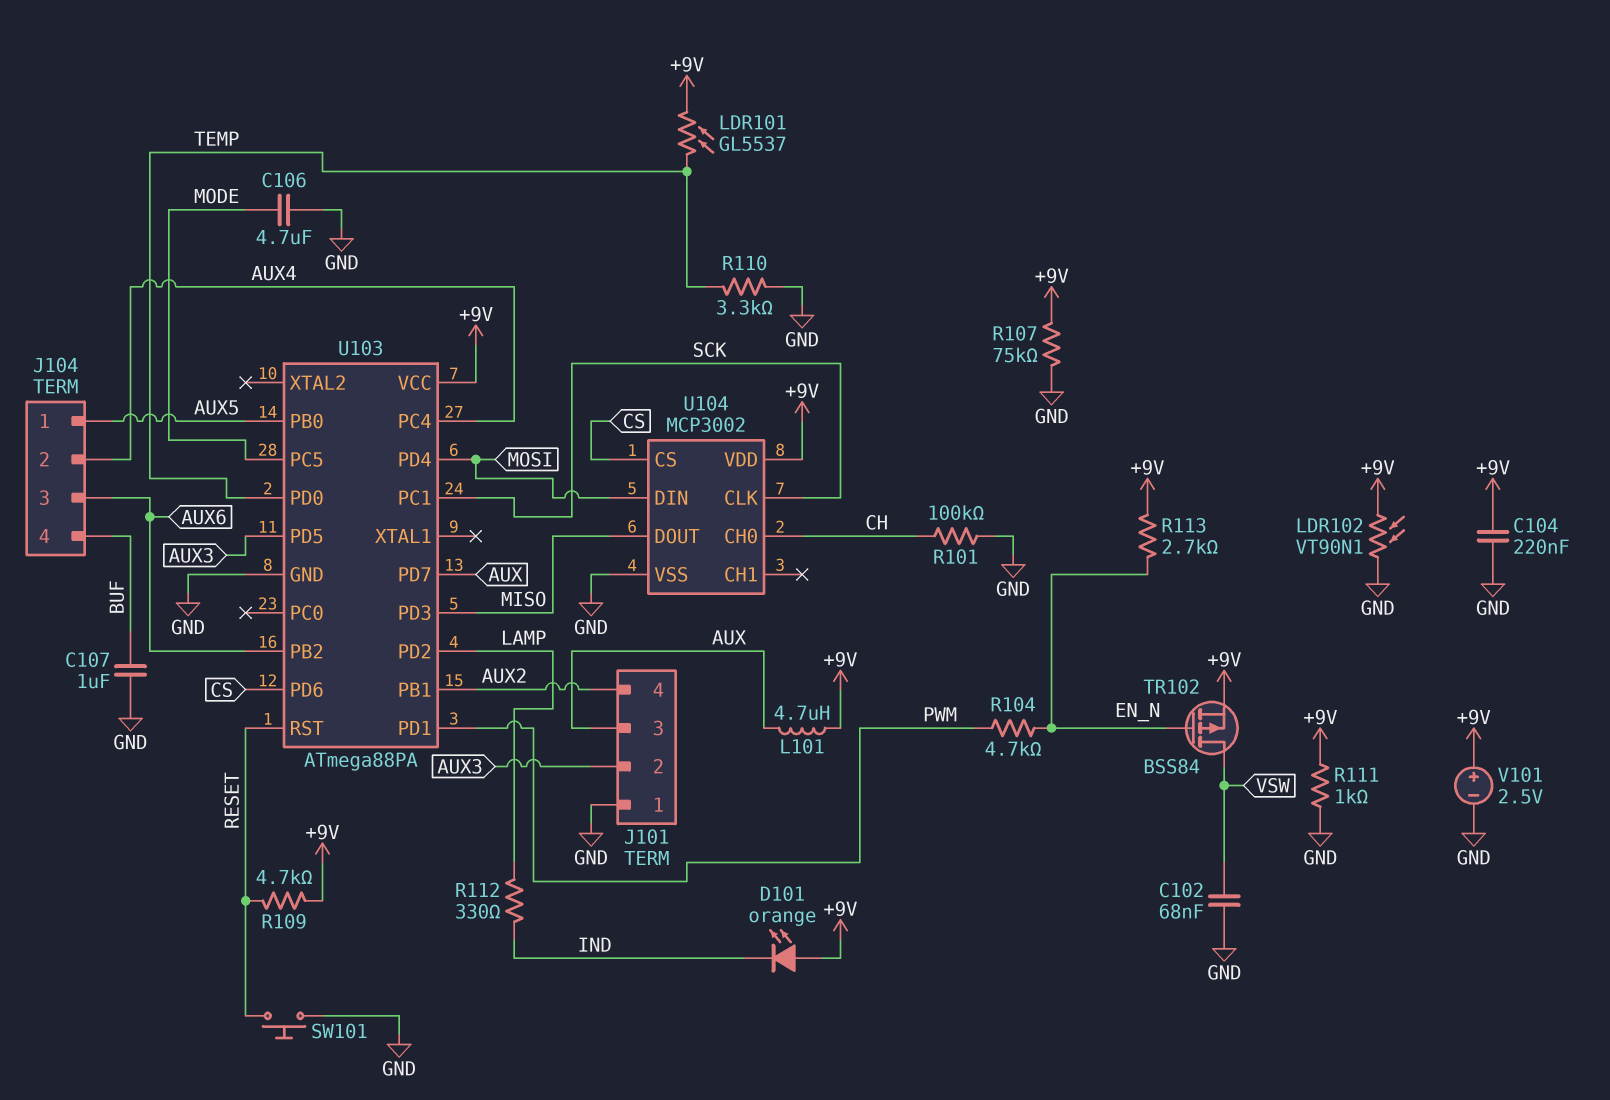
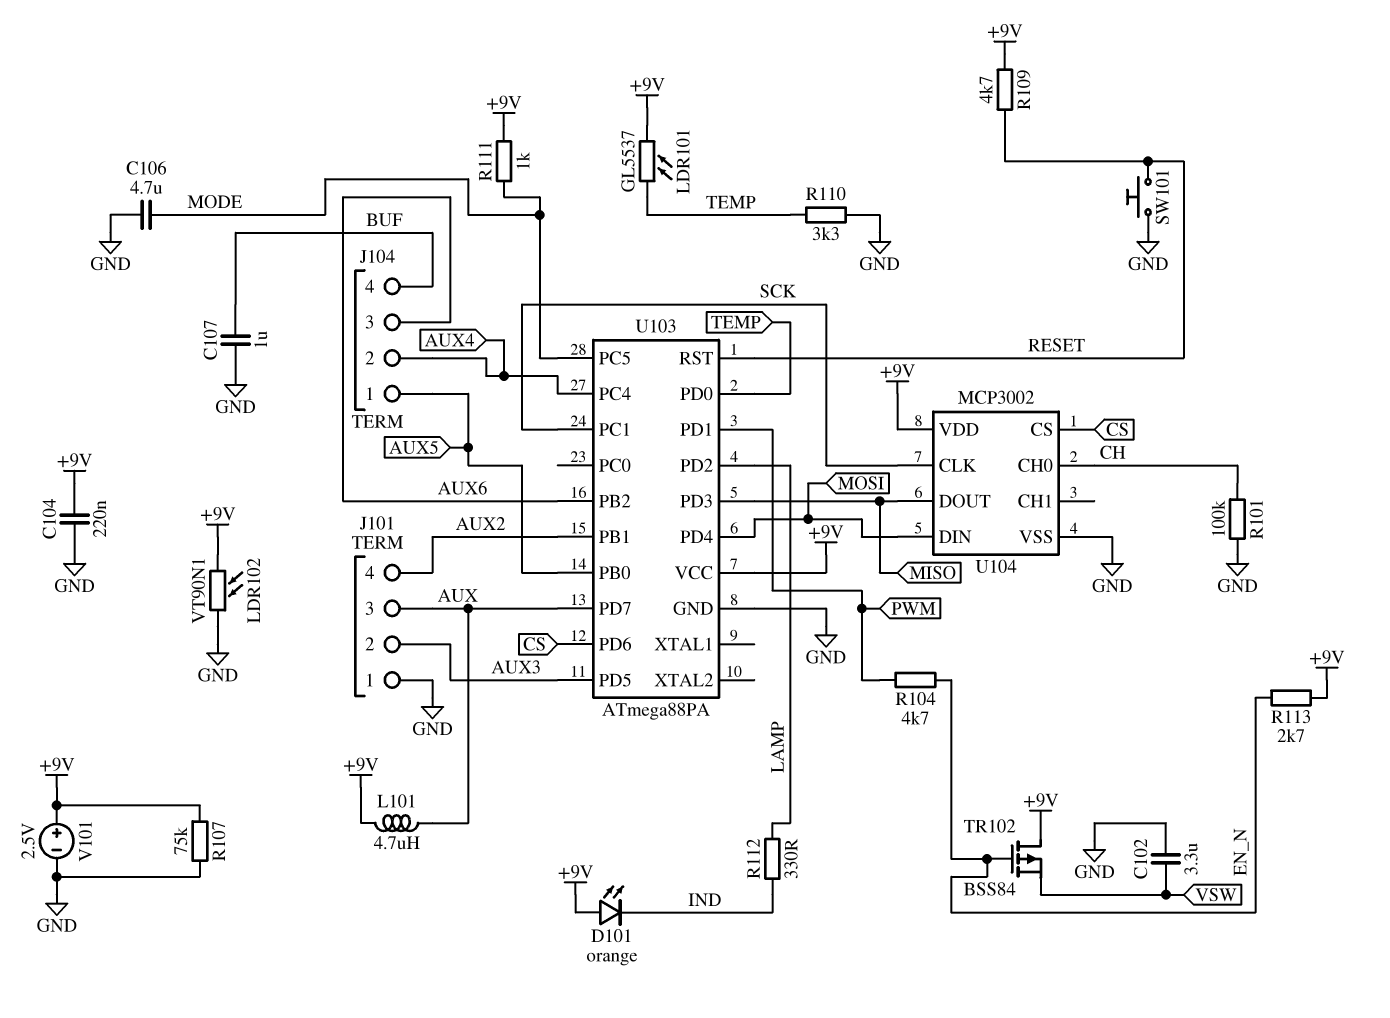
C102: 68nF (GND, VSW) -> 3.3uF (GND, VSW)
R111: 1k (+9V, GND) -> 1k (+9V, MODE)
TR102: PMOS BSS84 (G EN_N, D VSW, S +9V) -> PMOS BSS84 (G EN_N, D +9V, S VSW)

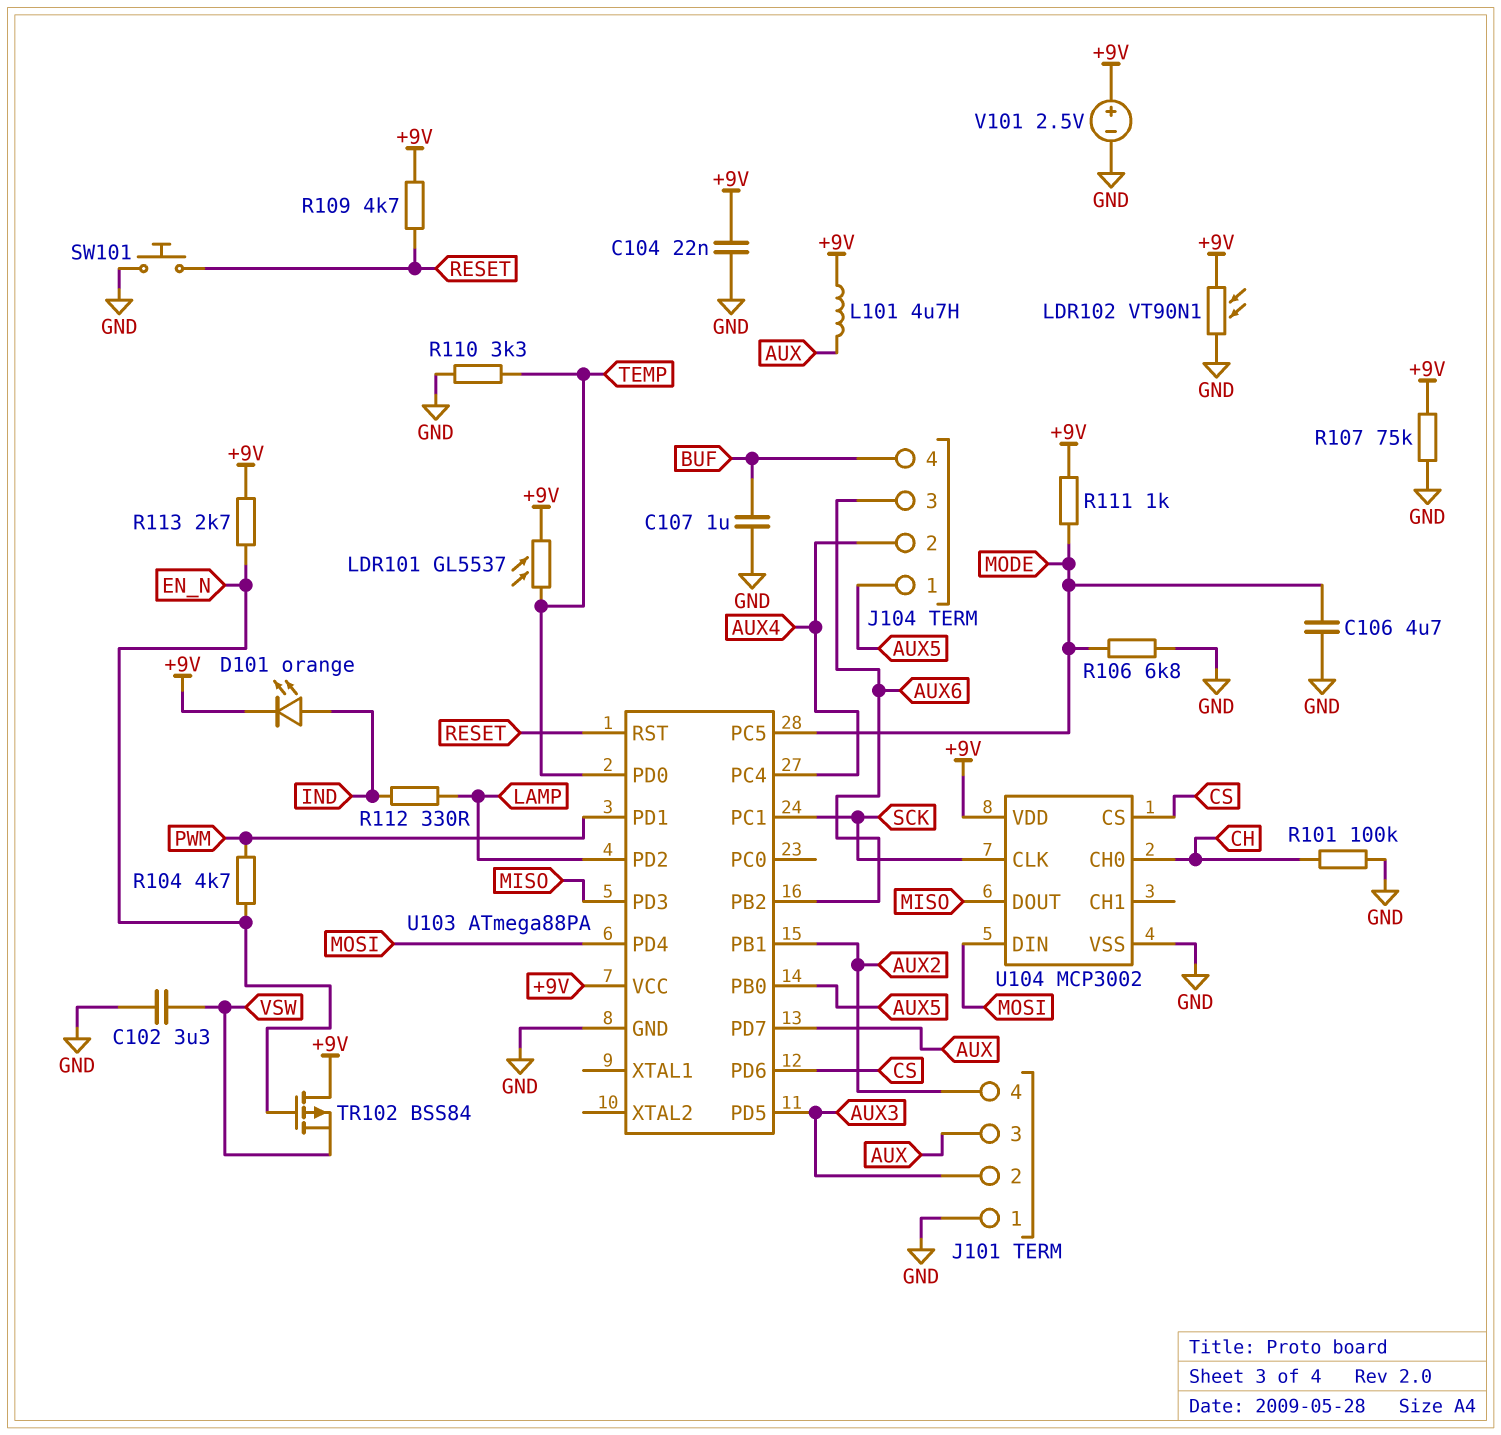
C104: 220nF (+9V, GND) -> 22nF (+9V, GND)
D101: LED orange (A +9V, K IND) -> LED orange (A IND, K +9V)
R106: none -> 6.8k (GND, MODE)

